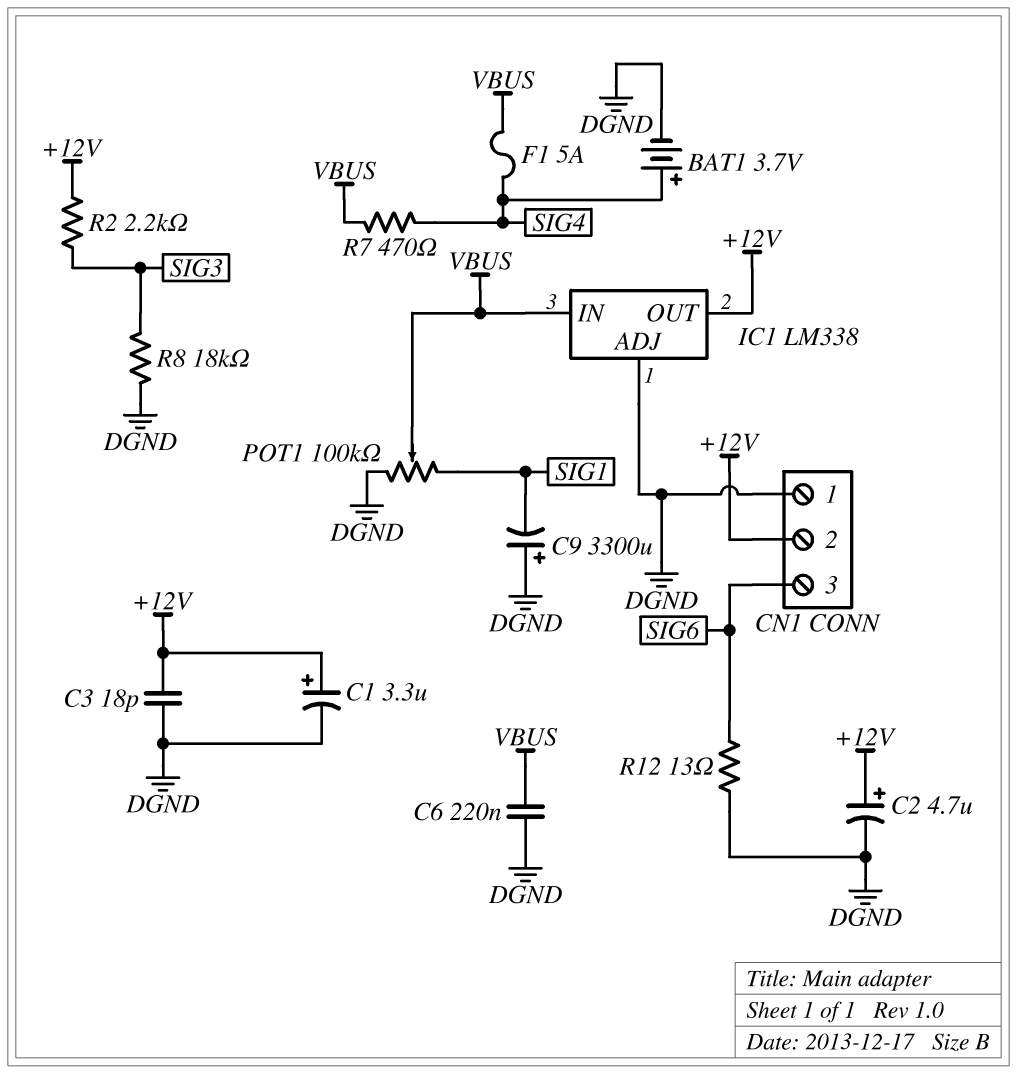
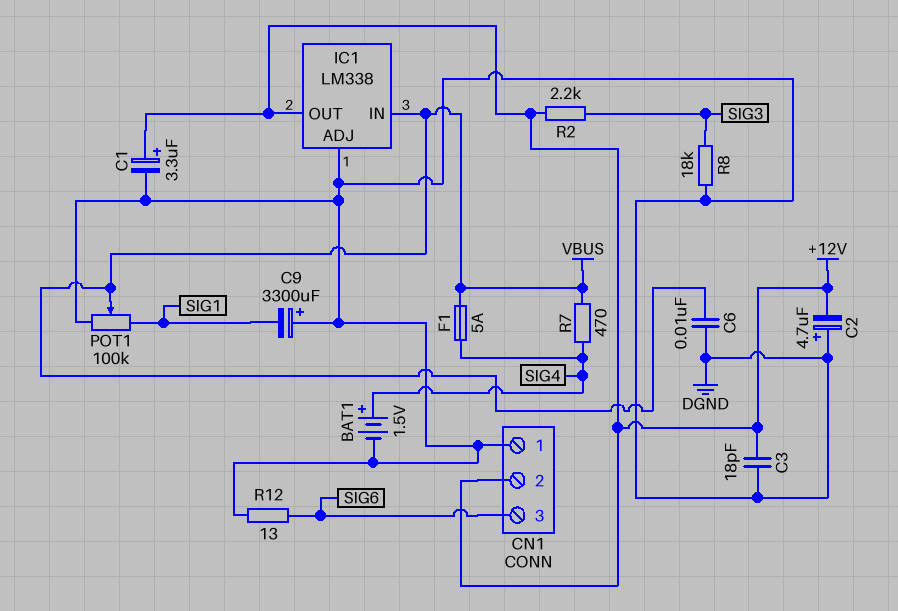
BAT1: 3.7V (plus SIG4, minus DGND) -> 1.5V (plus SIG4, minus DGND)
C2: 4.7uF (plus +12V, minus DGND) -> 4.7uF (plus DGND, minus +12V)
C6: 220nF (DGND, VBUS) -> 10nF (DGND, VBUS)

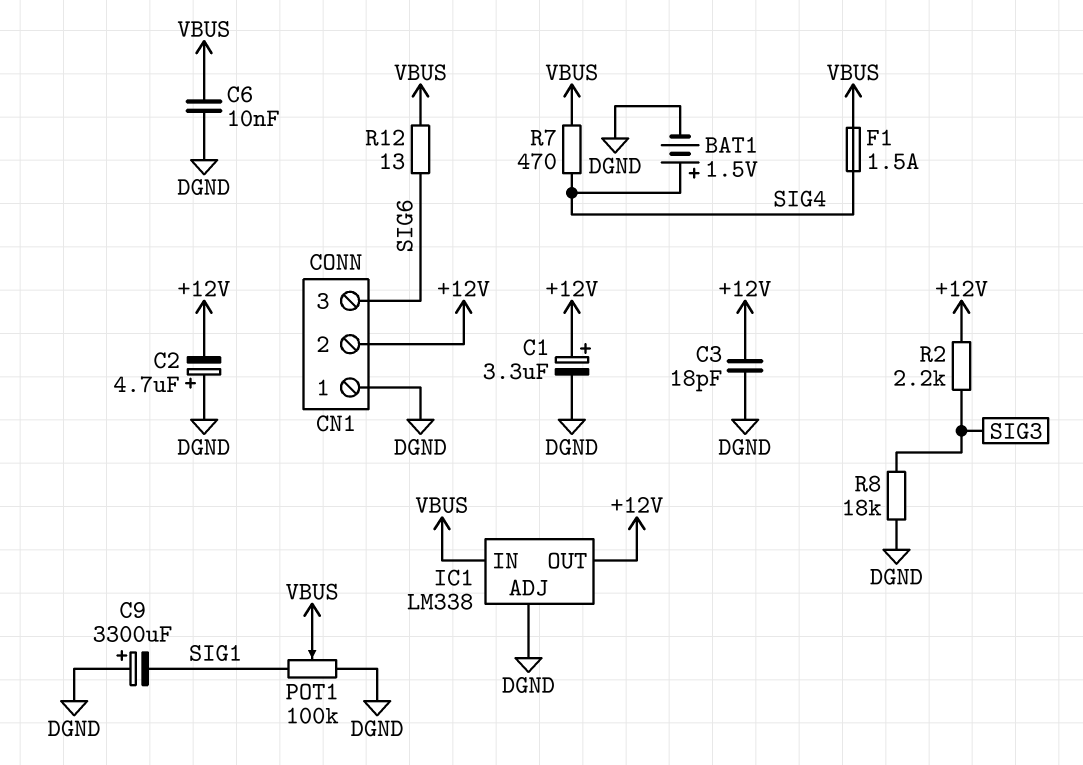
F1: 5A (SIG4, VBUS) -> 1.5A (SIG4, VBUS)
R12: 13 (DGND, SIG6) -> 13 (SIG6, VBUS)

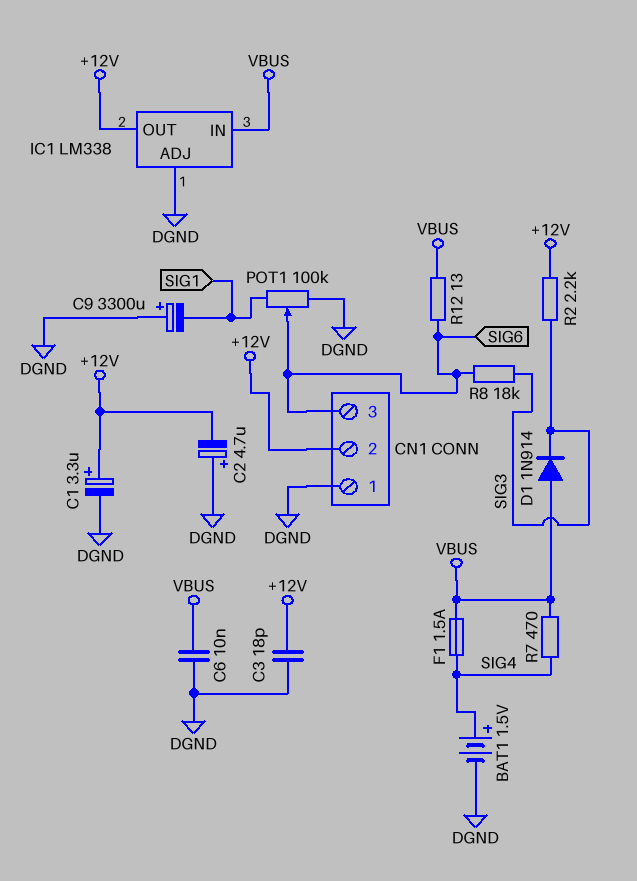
D1: none -> diode 1N914 (A VBUS, K SIG3)
POT1: 100k (DGND, SIG1, wiper VBUS) -> 100k (DGND, SIG1, wiper SIG6)
R8: 18k (DGND, SIG3) -> 18k (SIG3, SIG6)

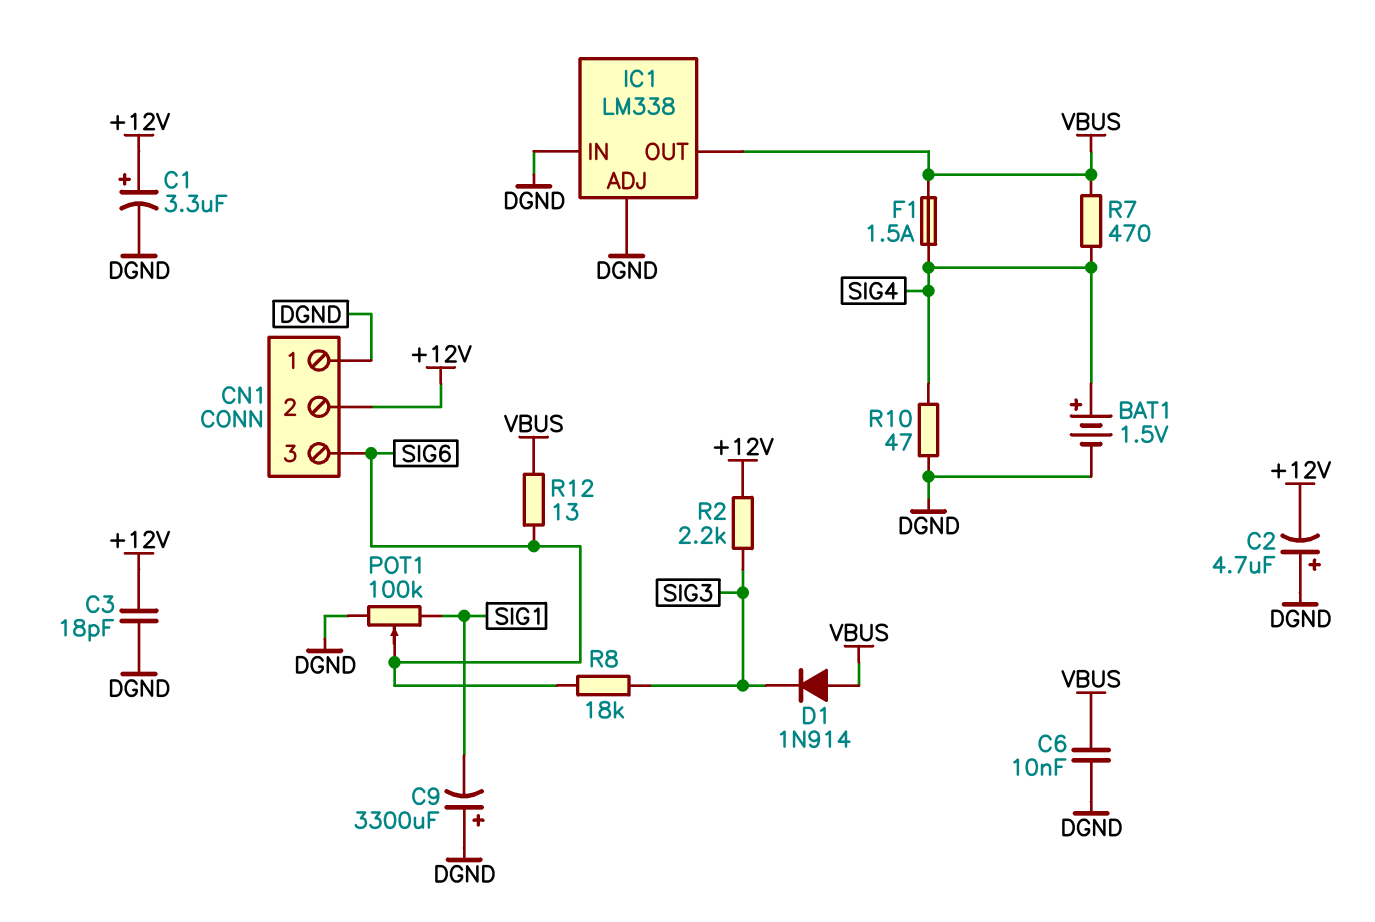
IC1 pin IN: VBUS -> DGND
IC1 pin OUT: +12V -> VBUS
R10: none -> 47 (DGND, SIG4)

